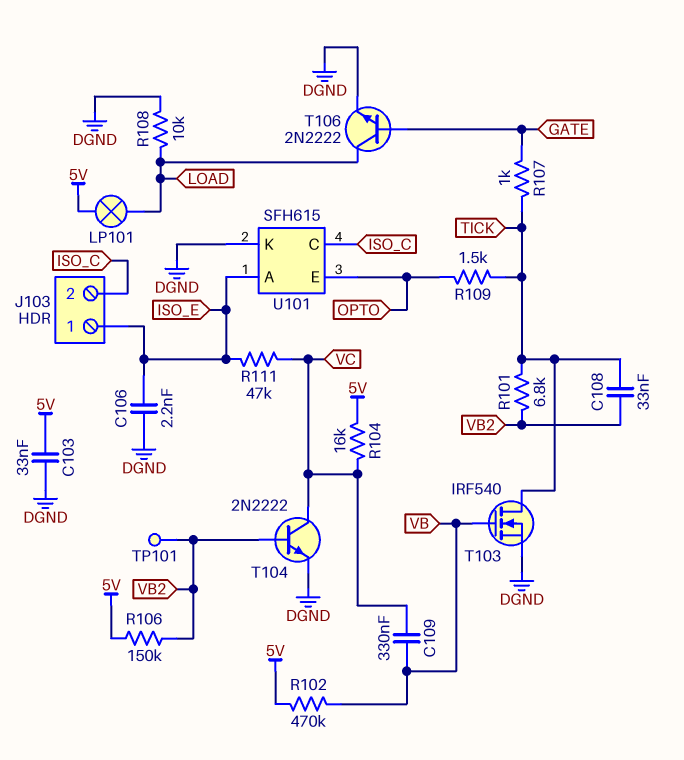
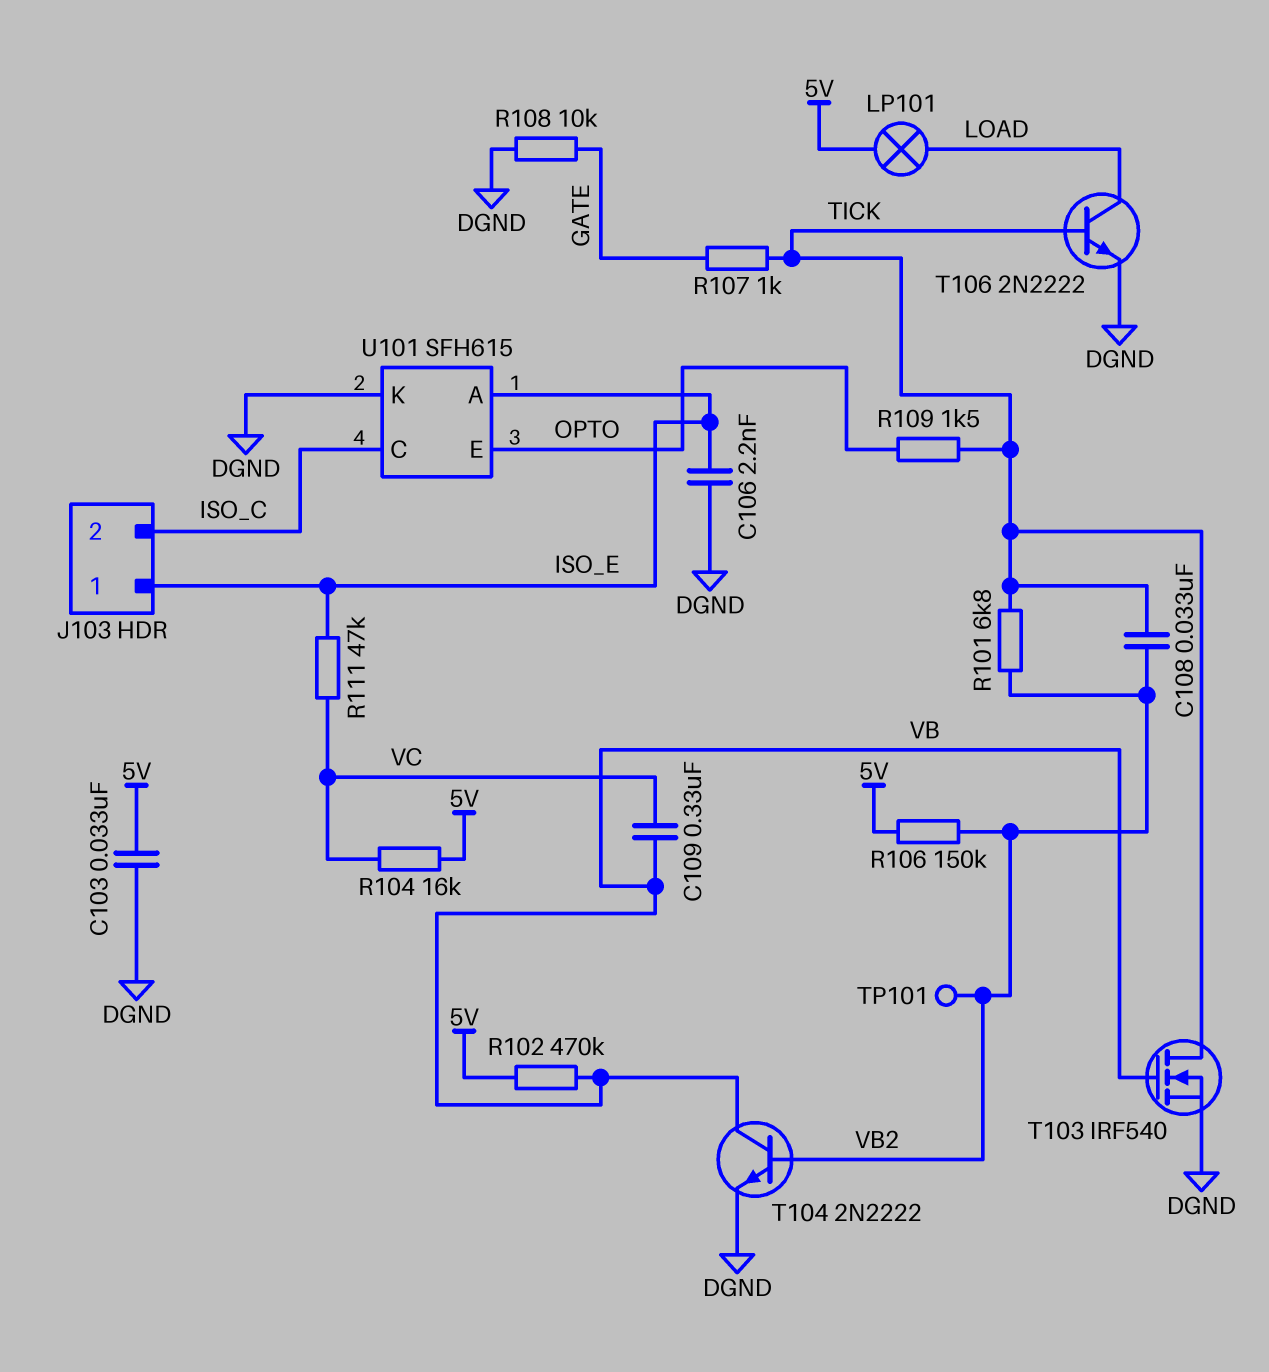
R108: 10k (DGND, LOAD) -> 10k (DGND, GATE)
T104: NPN 2N2222 (B VB2, C VC, E DGND) -> NPN 2N2222 (B VB2, C VB, E DGND)
T106: NPN 2N2222 (B GATE, C LOAD, E DGND) -> NPN 2N2222 (B TICK, C LOAD, E DGND)

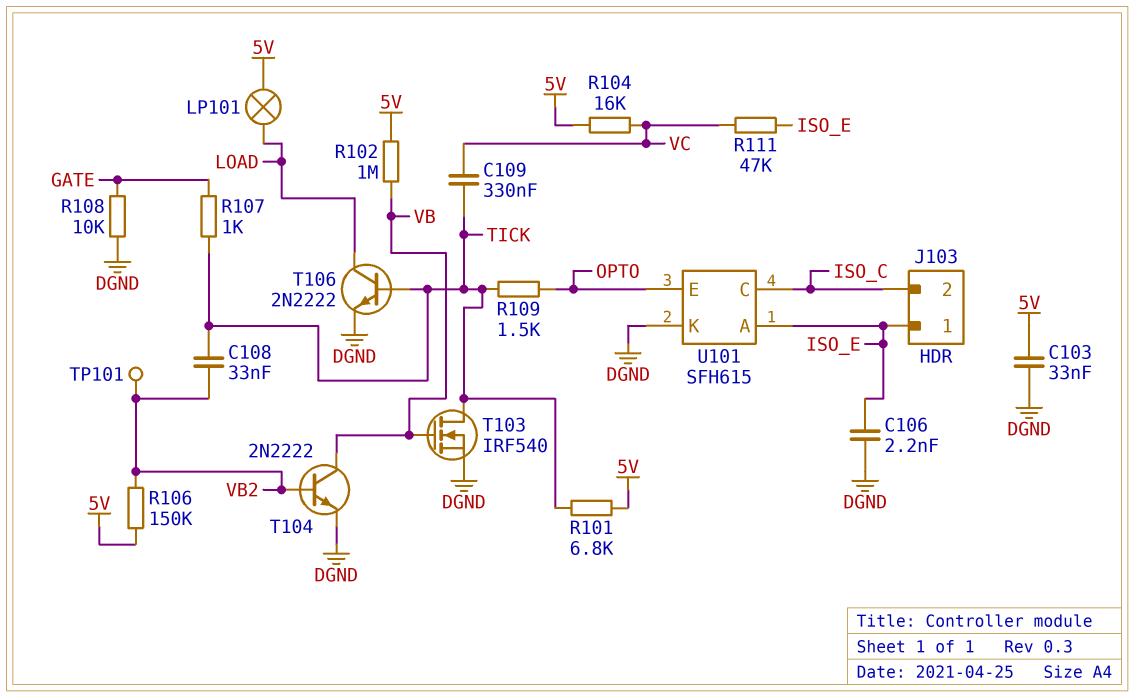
C109: 330nF (VB, VC) -> 330nF (TICK, VC)
R101: 6.8k (TICK, VB2) -> 6.8k (5V, TICK)
R102: 470k (5V, VB) -> 1M (5V, VB)

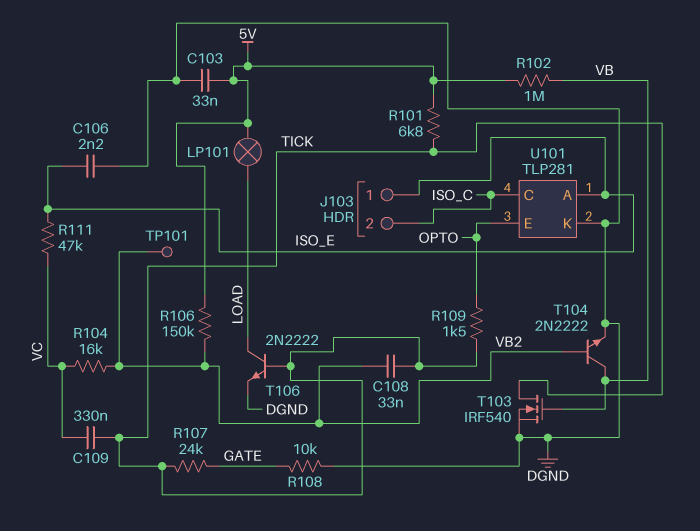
R104: 16k (5V, VC) -> 16k (VB2, VC)
R107: 1k (GATE, TICK) -> 24k (GATE, TICK)
U101: SFH615 -> TLP281

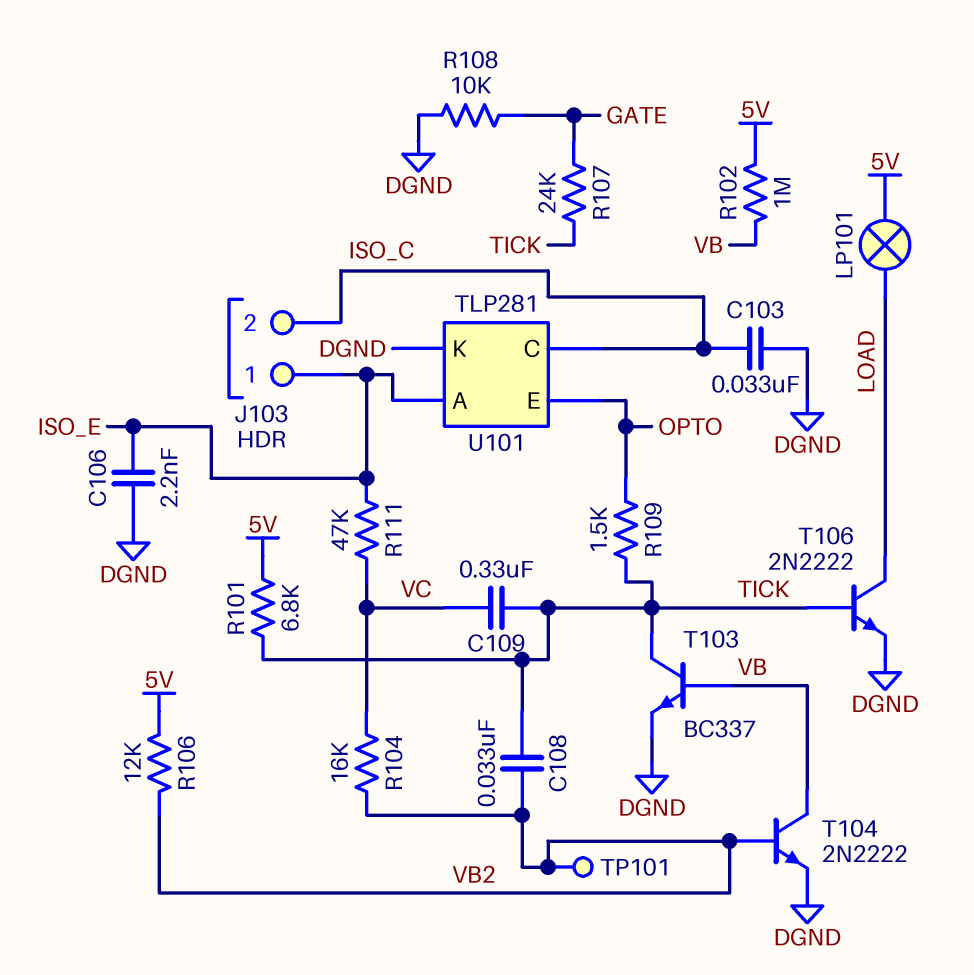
C103: 33nF (5V, DGND) -> 33nF (DGND, ISO_C)
R106: 150k (5V, VB2) -> 12k (5V, VB2)
T103: NMOS IRF540 (G VB, D TICK, S DGND) -> NPN BC337 (B VB, C TICK, E DGND)

